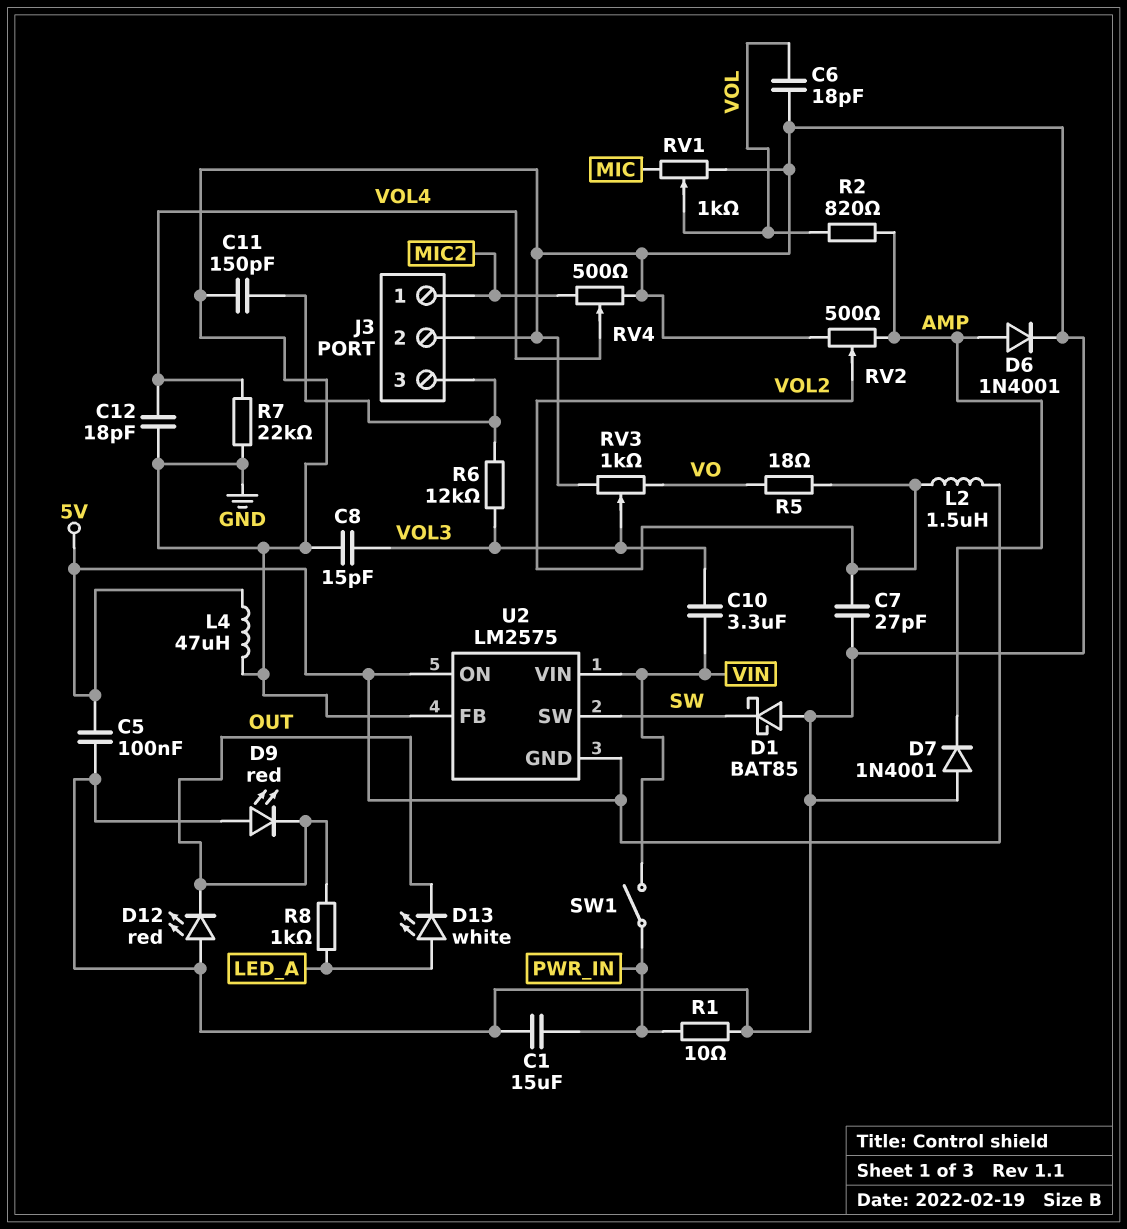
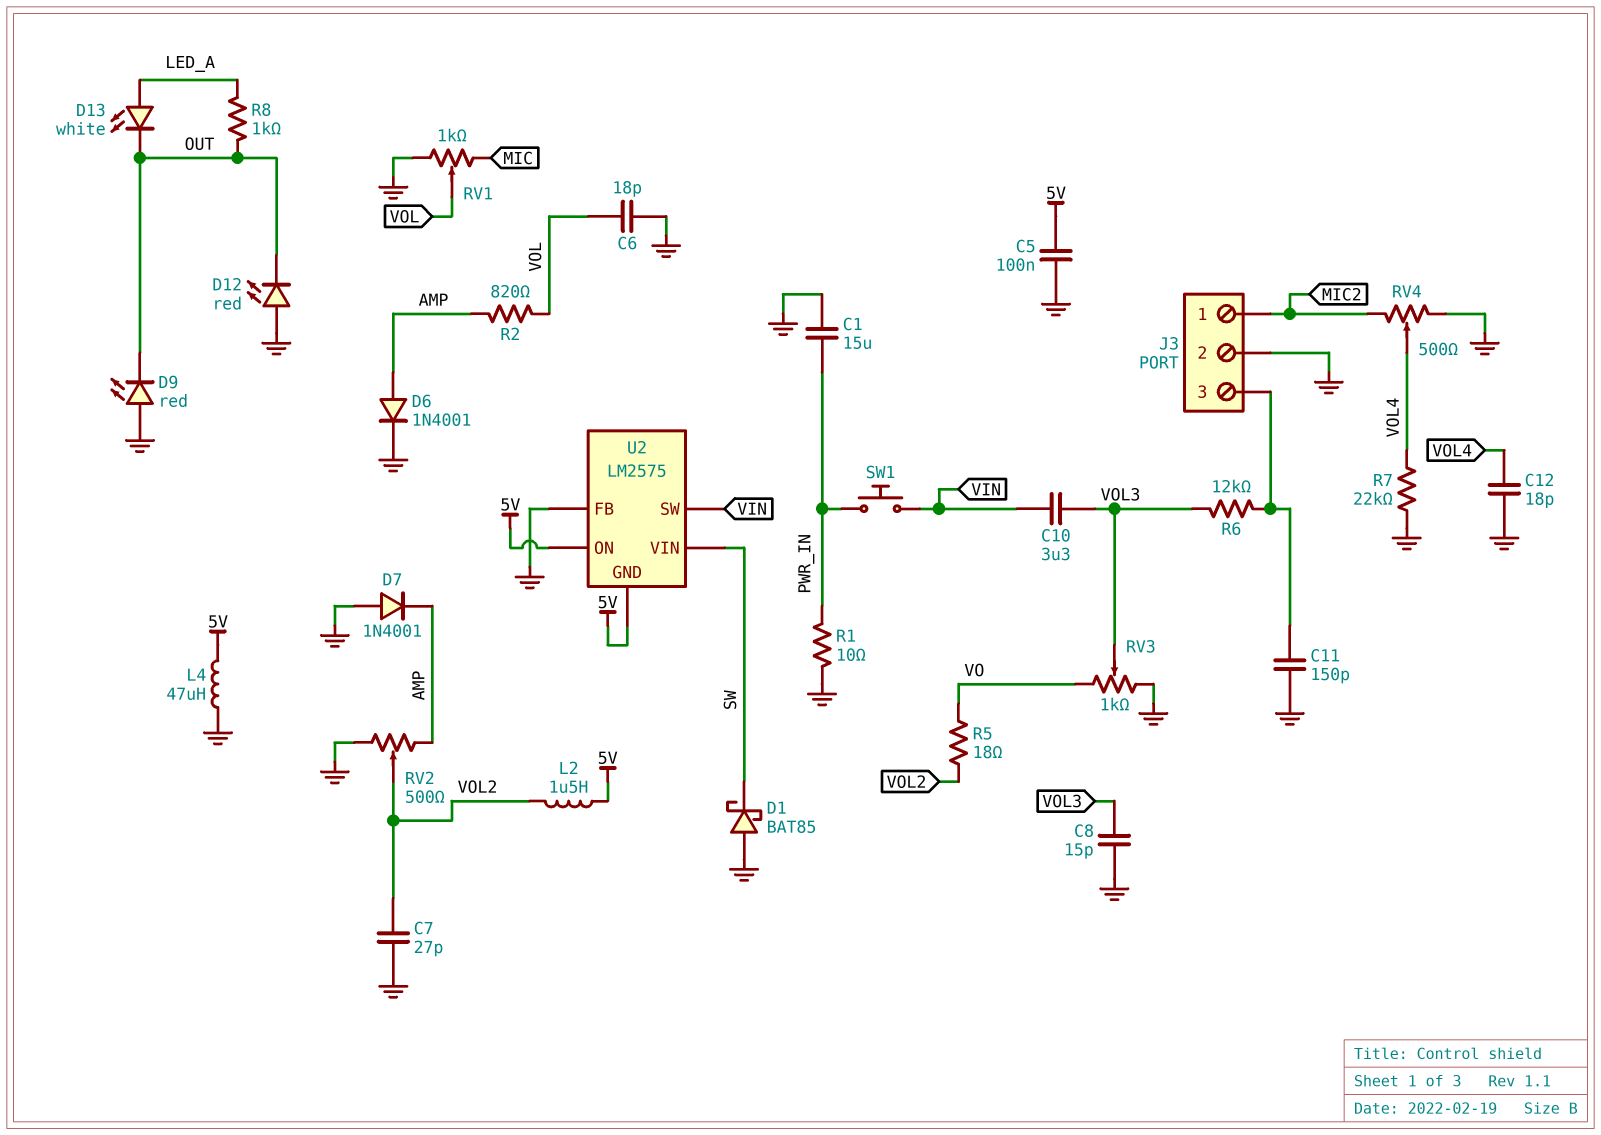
SW1: switch (PWR_IN, VIN) -> button (PWR_IN, VIN)
U2 pin SW: SW -> VIN
U2 pin VIN: VIN -> SW

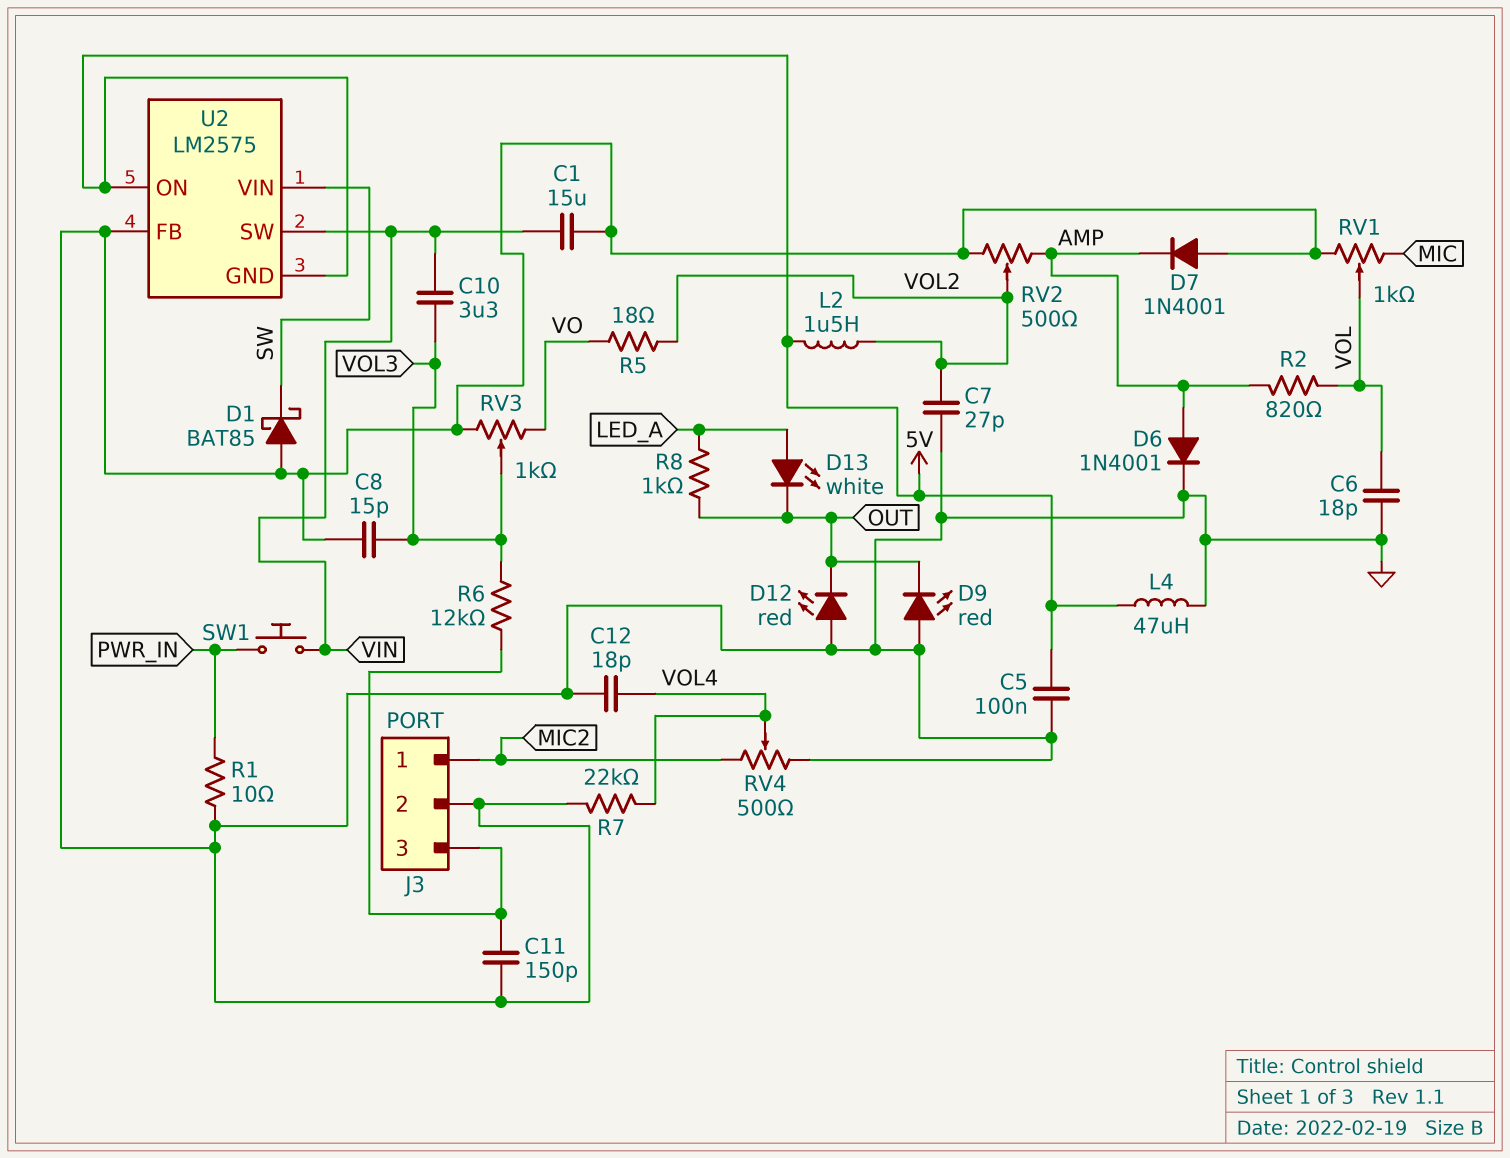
C1: 15uF (GND, PWR_IN) -> 15uF (GND, VIN)

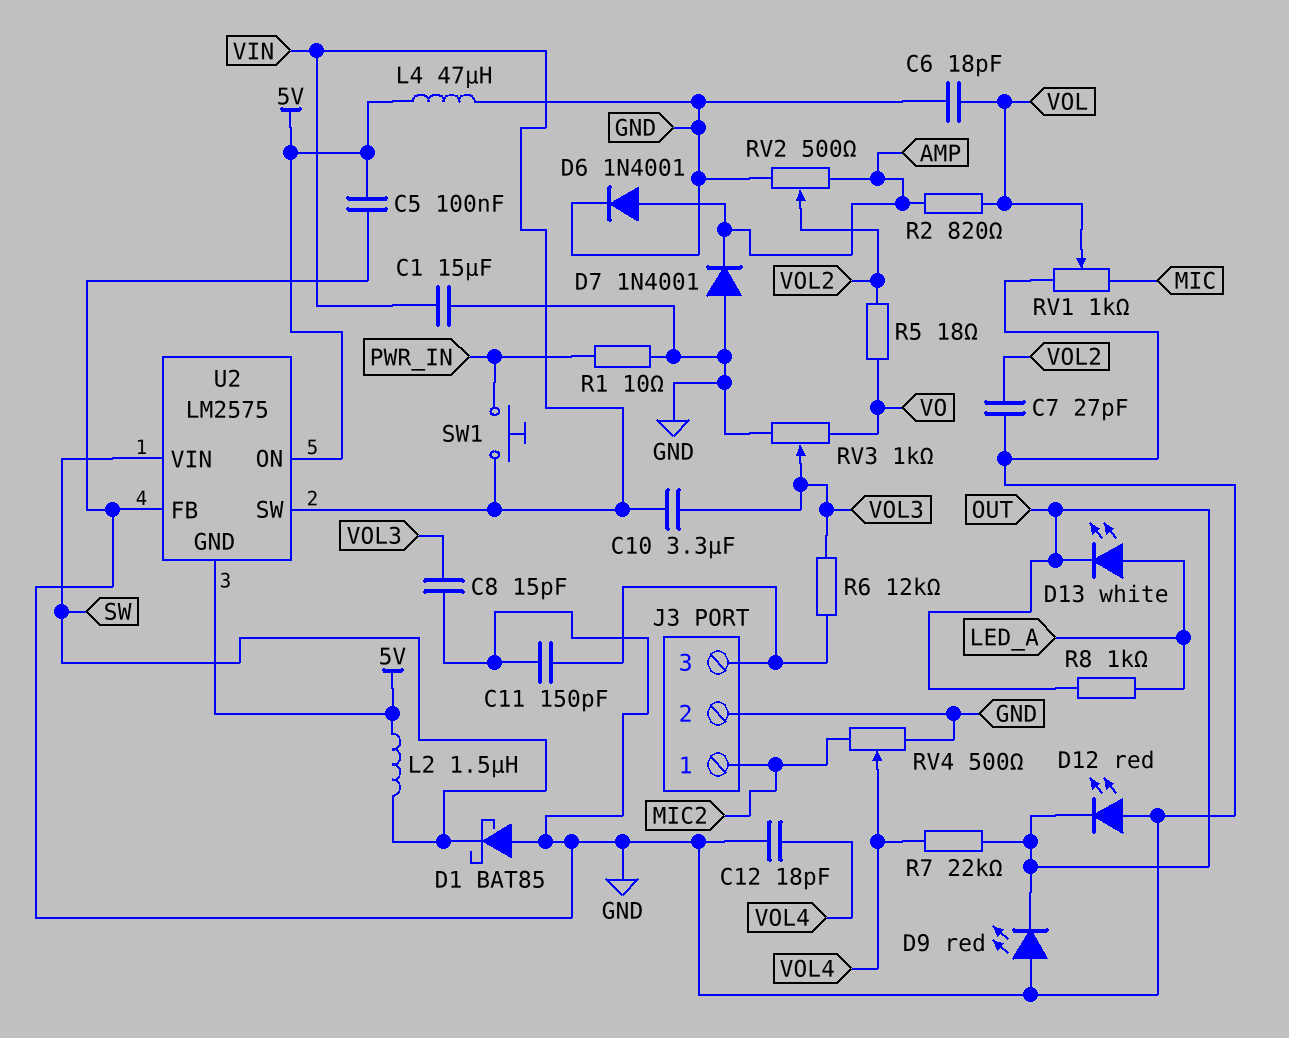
L2: 1.5uH (5V, VOL2) -> 1.5uH (5V, SW)
R7: 22k (GND, VOL4) -> 22k (OUT, VOL4)

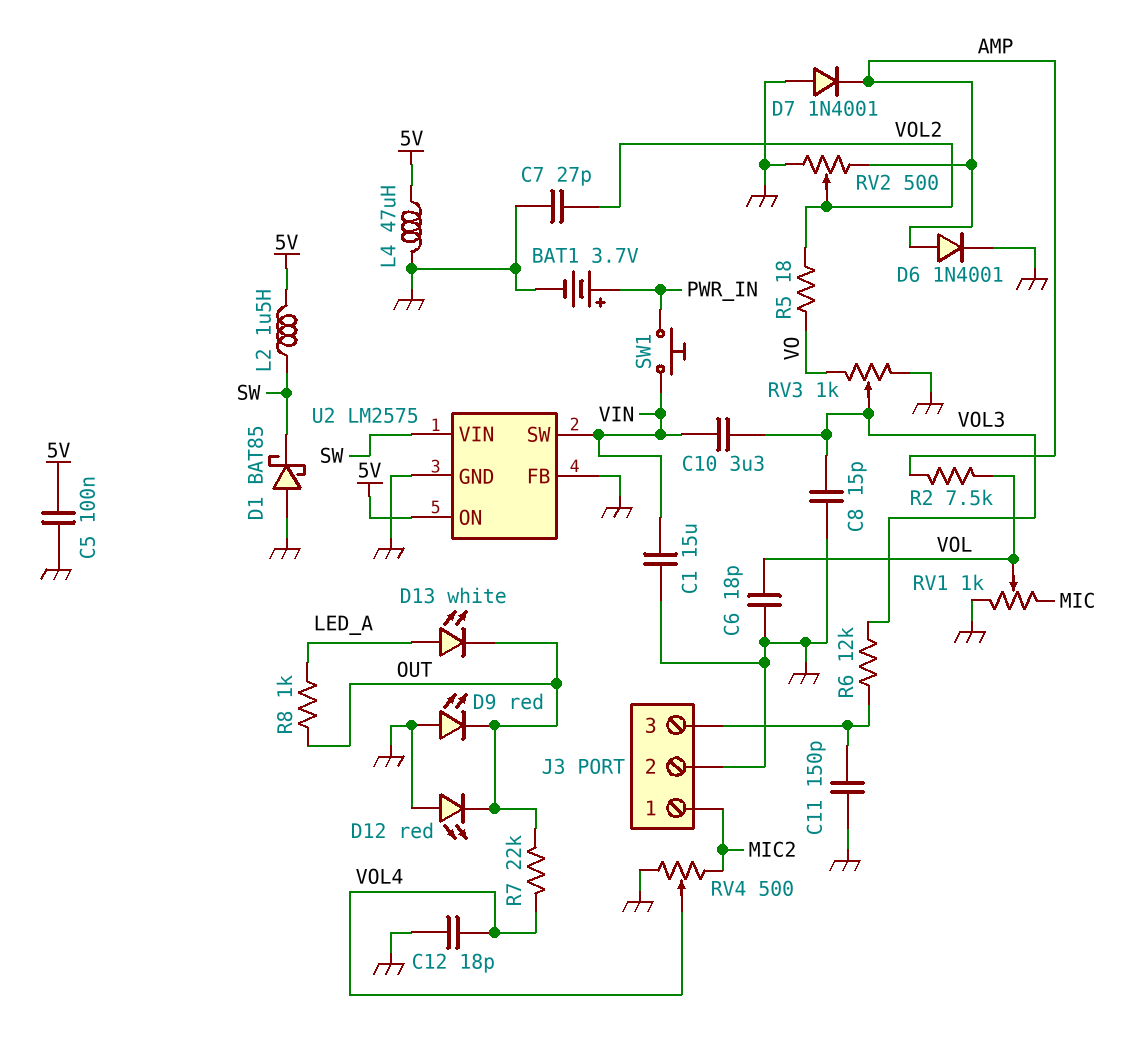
BAT1: none -> 3.7V (plus PWR_IN, minus GND)
R1: 10 (GND, PWR_IN) -> none
R2: 820 (AMP, VOL) -> 7.5k (AMP, VOL)
U2 pin GND: 5V -> GND

